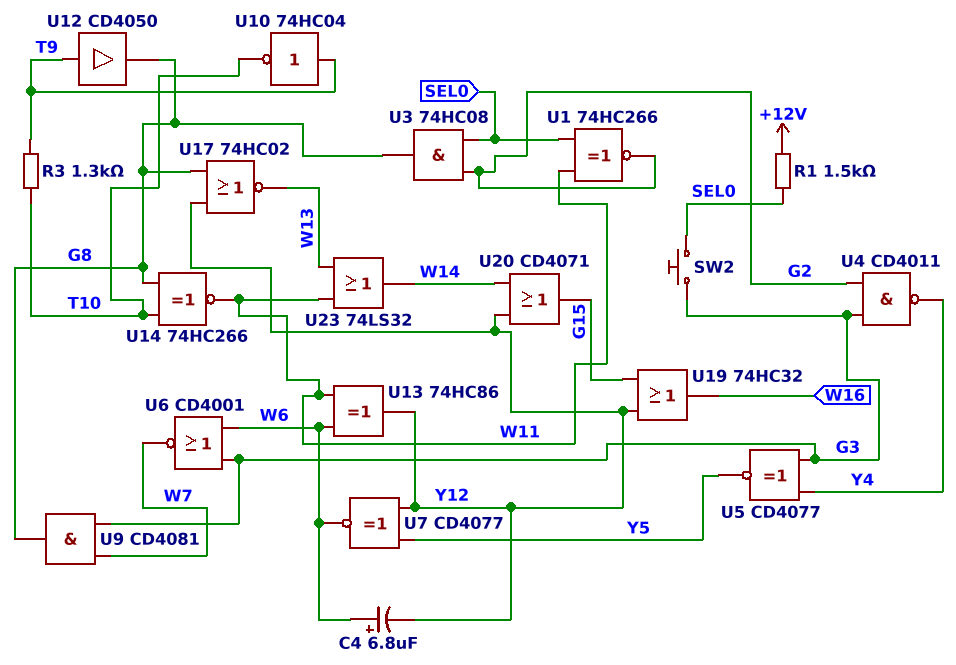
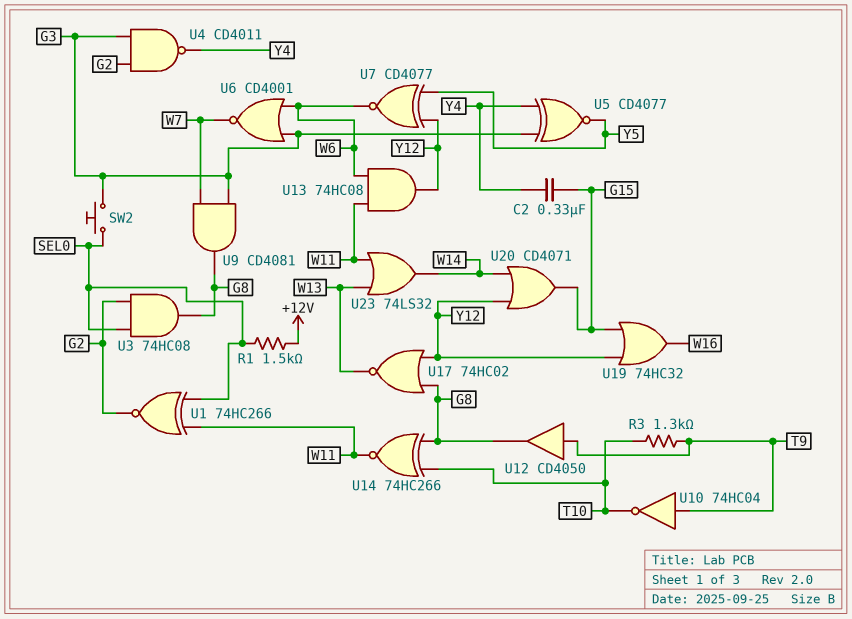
C2: none -> 330nF (G15, Y4)
C4: 6.8uF (plus W6, minus Y12) -> none
U13: XOR 74HC86 (in W6, in W11, out Y12) -> AND 74HC08 (in W6, in W11, out Y12)

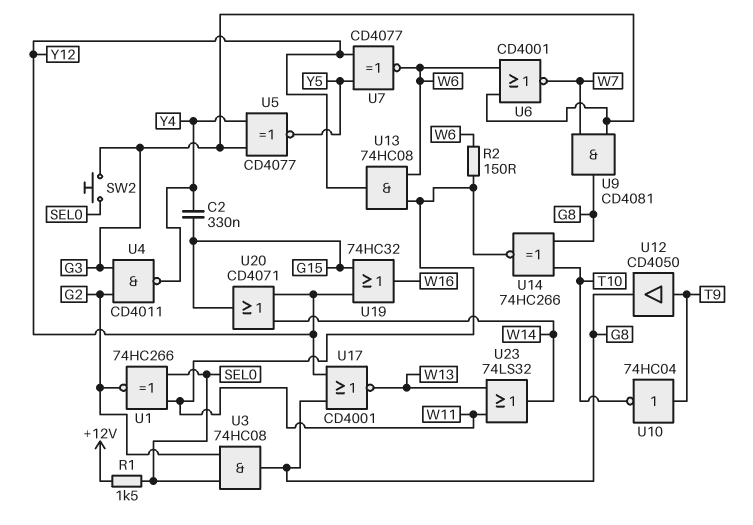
R2: none -> 150 (W6, W11)
R3: 1.3k (T9, T10) -> none
U17: NOR 74HC02 (in G8, in Y12, out W13) -> NOR CD4001 (in G8, in Y12, out W13)

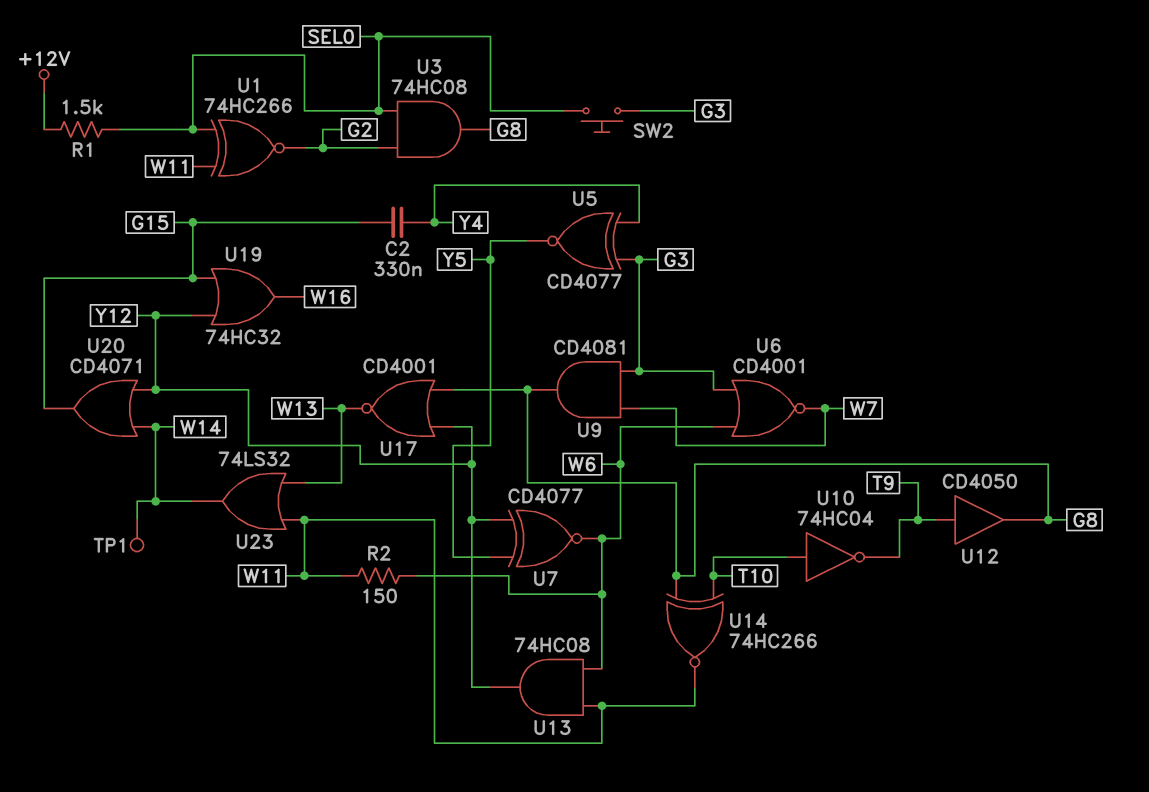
TP1: none -> test point (W14)
U4: NAND CD4011 (in G2, in G3, out Y4) -> none
U10: NOT 74HC04 (in T9, out T10) -> NOT 74HC04 (in T10, out T9)

